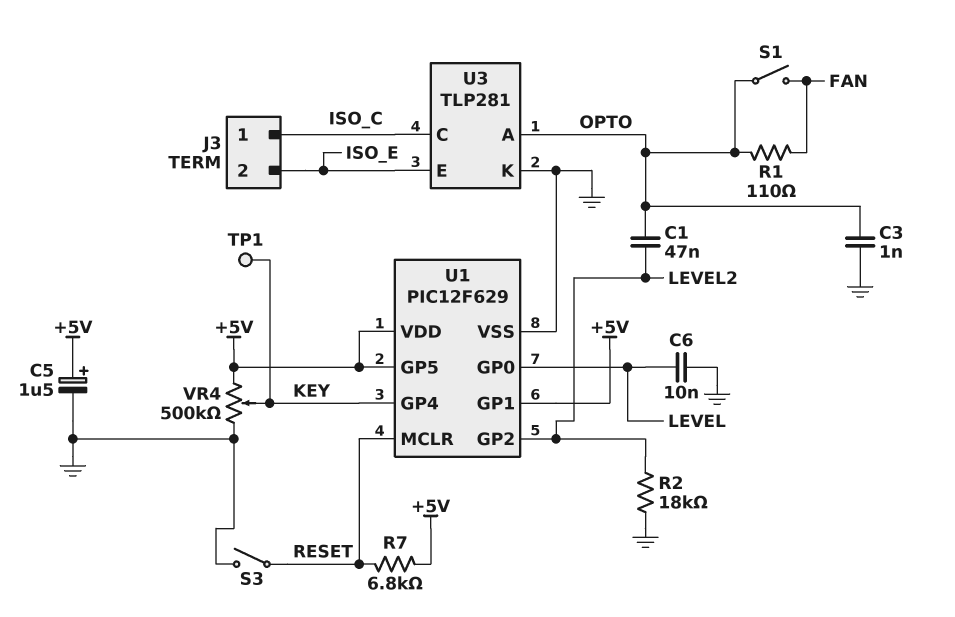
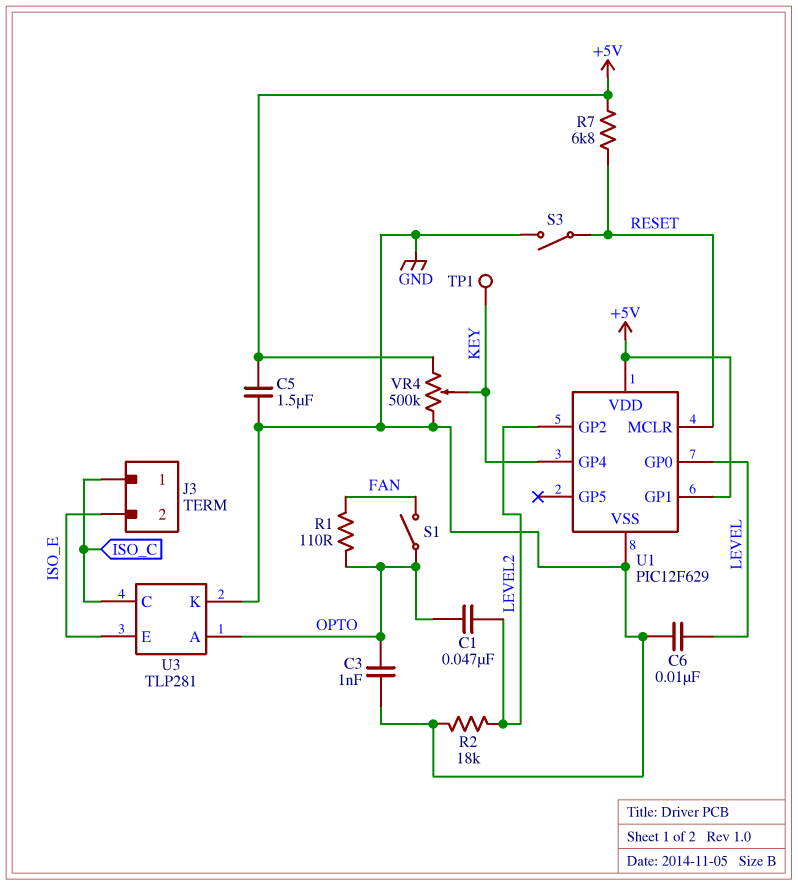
C5: 1.5uF (plus +5V, minus GND) -> 1.5uF (+5V, GND)
U1 pin GP5: +5V -> none

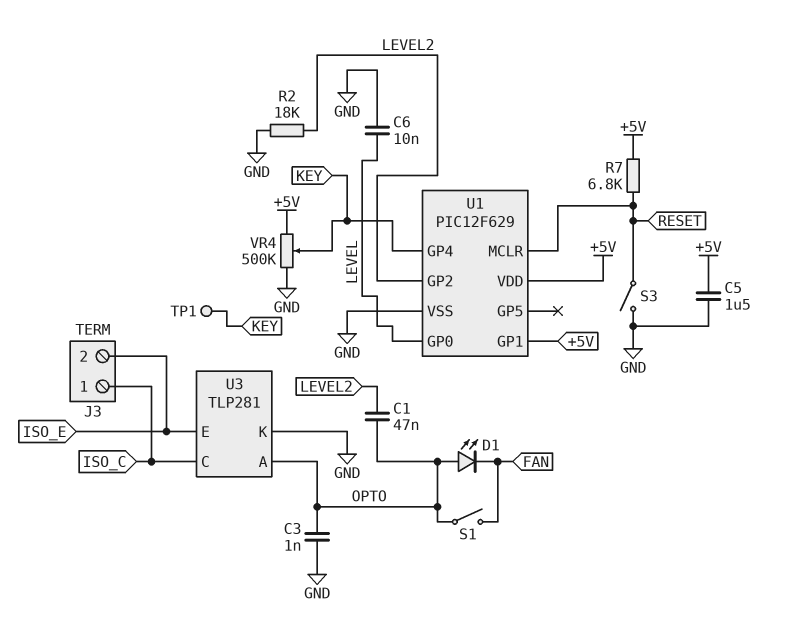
D1: none -> LED (A OPTO, K FAN)
R1: 110 (FAN, OPTO) -> none

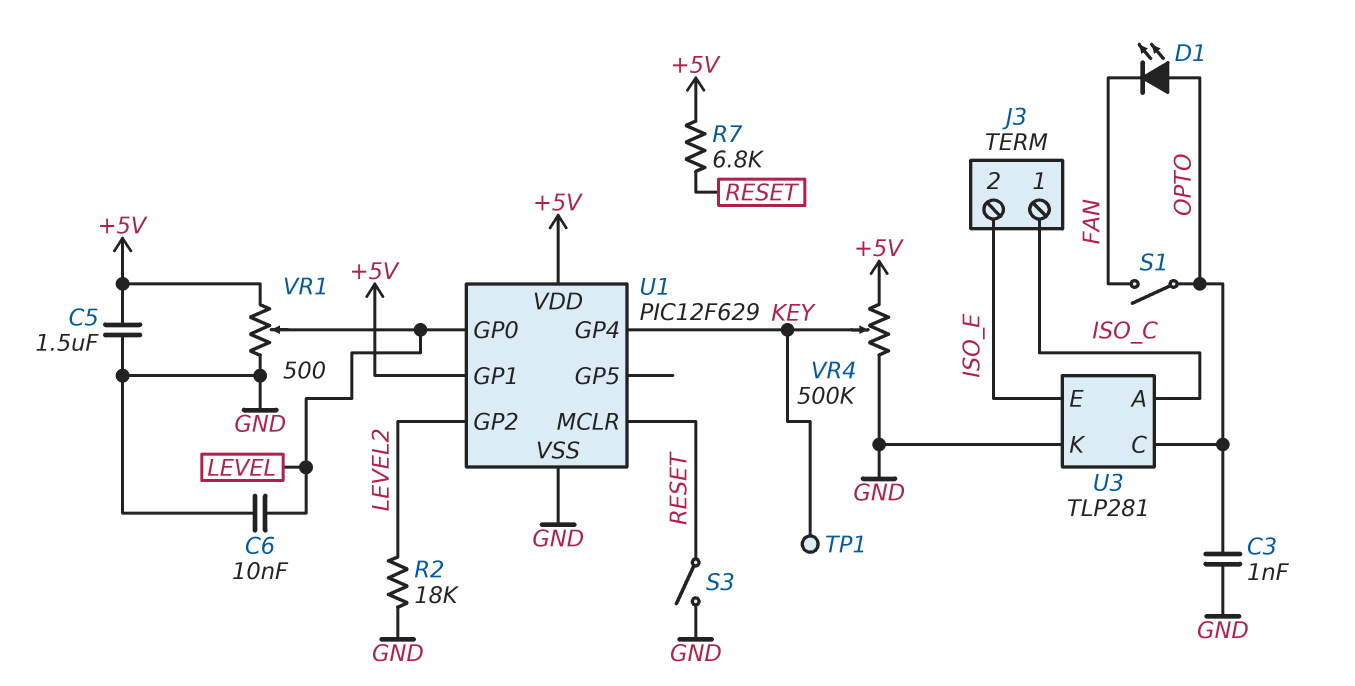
C1: 47nF (LEVEL2, OPTO) -> none
U3 pin A: OPTO -> ISO_C
U3 pin C: ISO_C -> OPTO
VR1: none -> 500 (+5V, GND, wiper LEVEL)

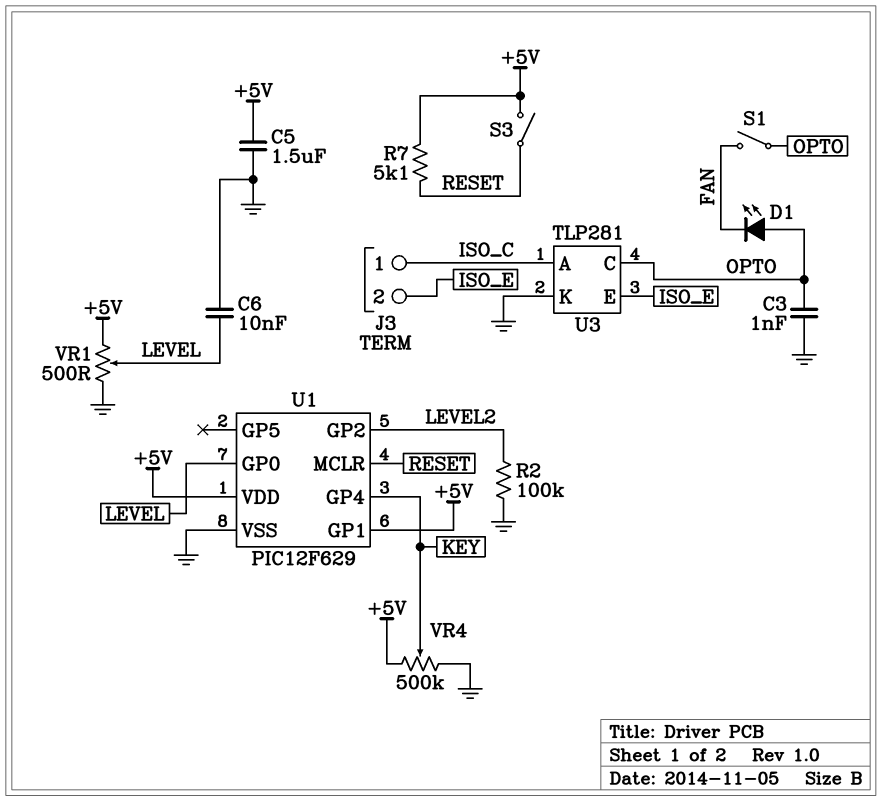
R2: 18k (GND, LEVEL2) -> 100k (GND, LEVEL2)
R7: 6.8k (+5V, RESET) -> 5.1k (+5V, RESET)
S3: switch (GND, RESET) -> switch (+5V, RESET)
TP1: test point (KEY) -> none

